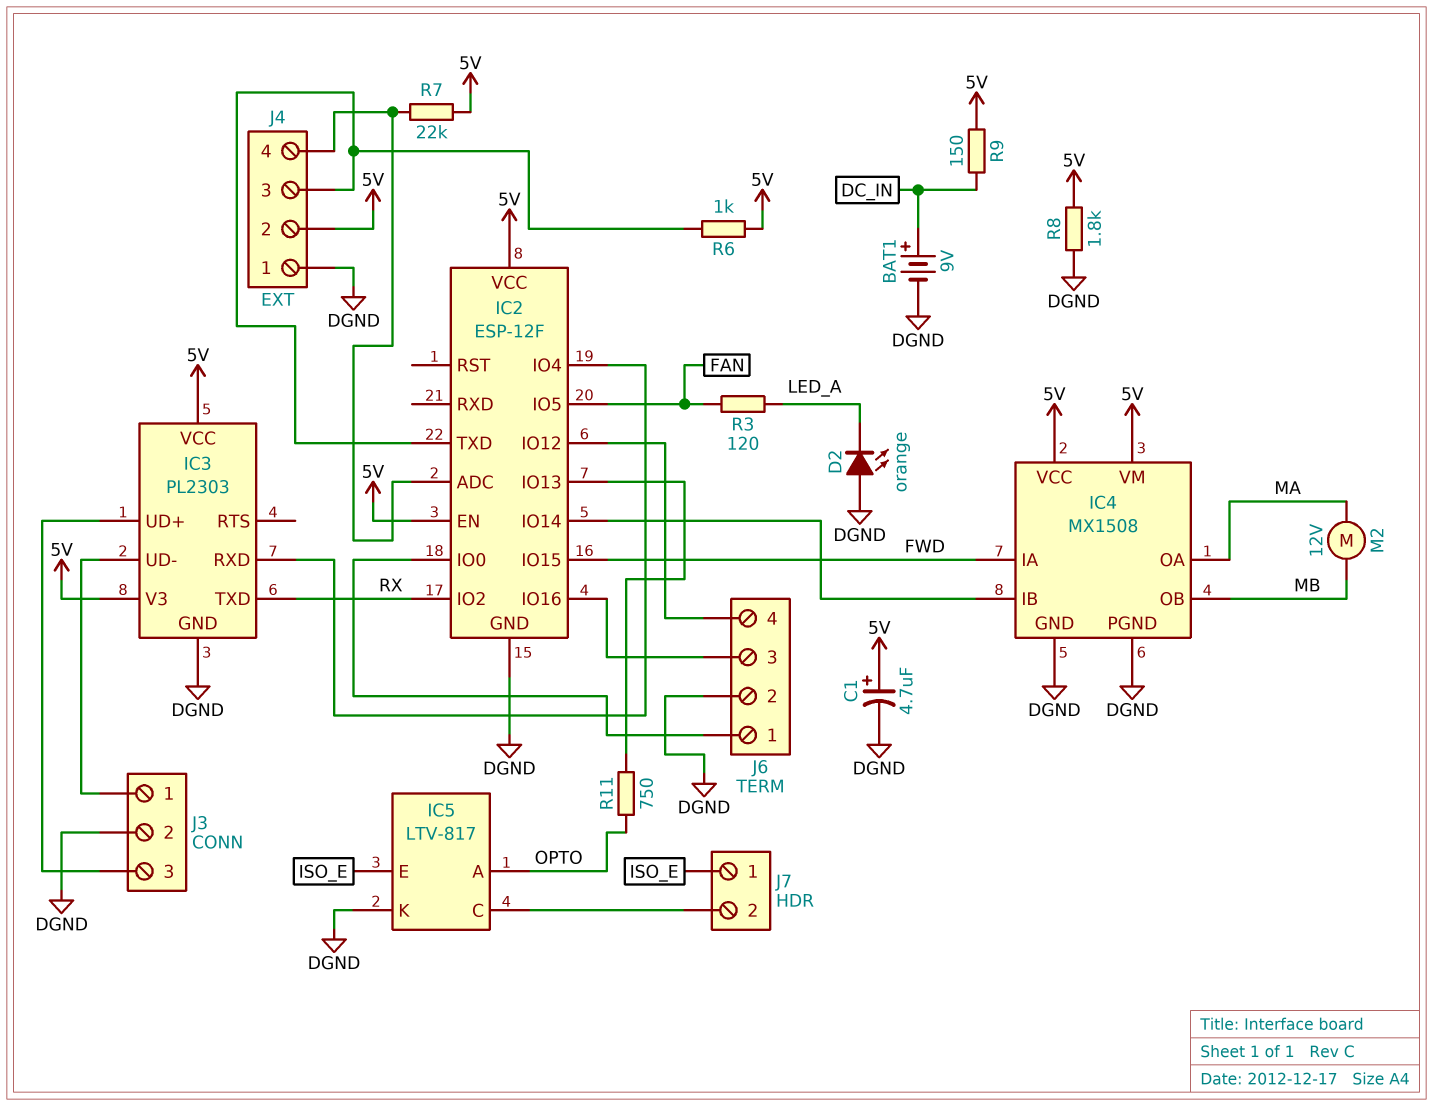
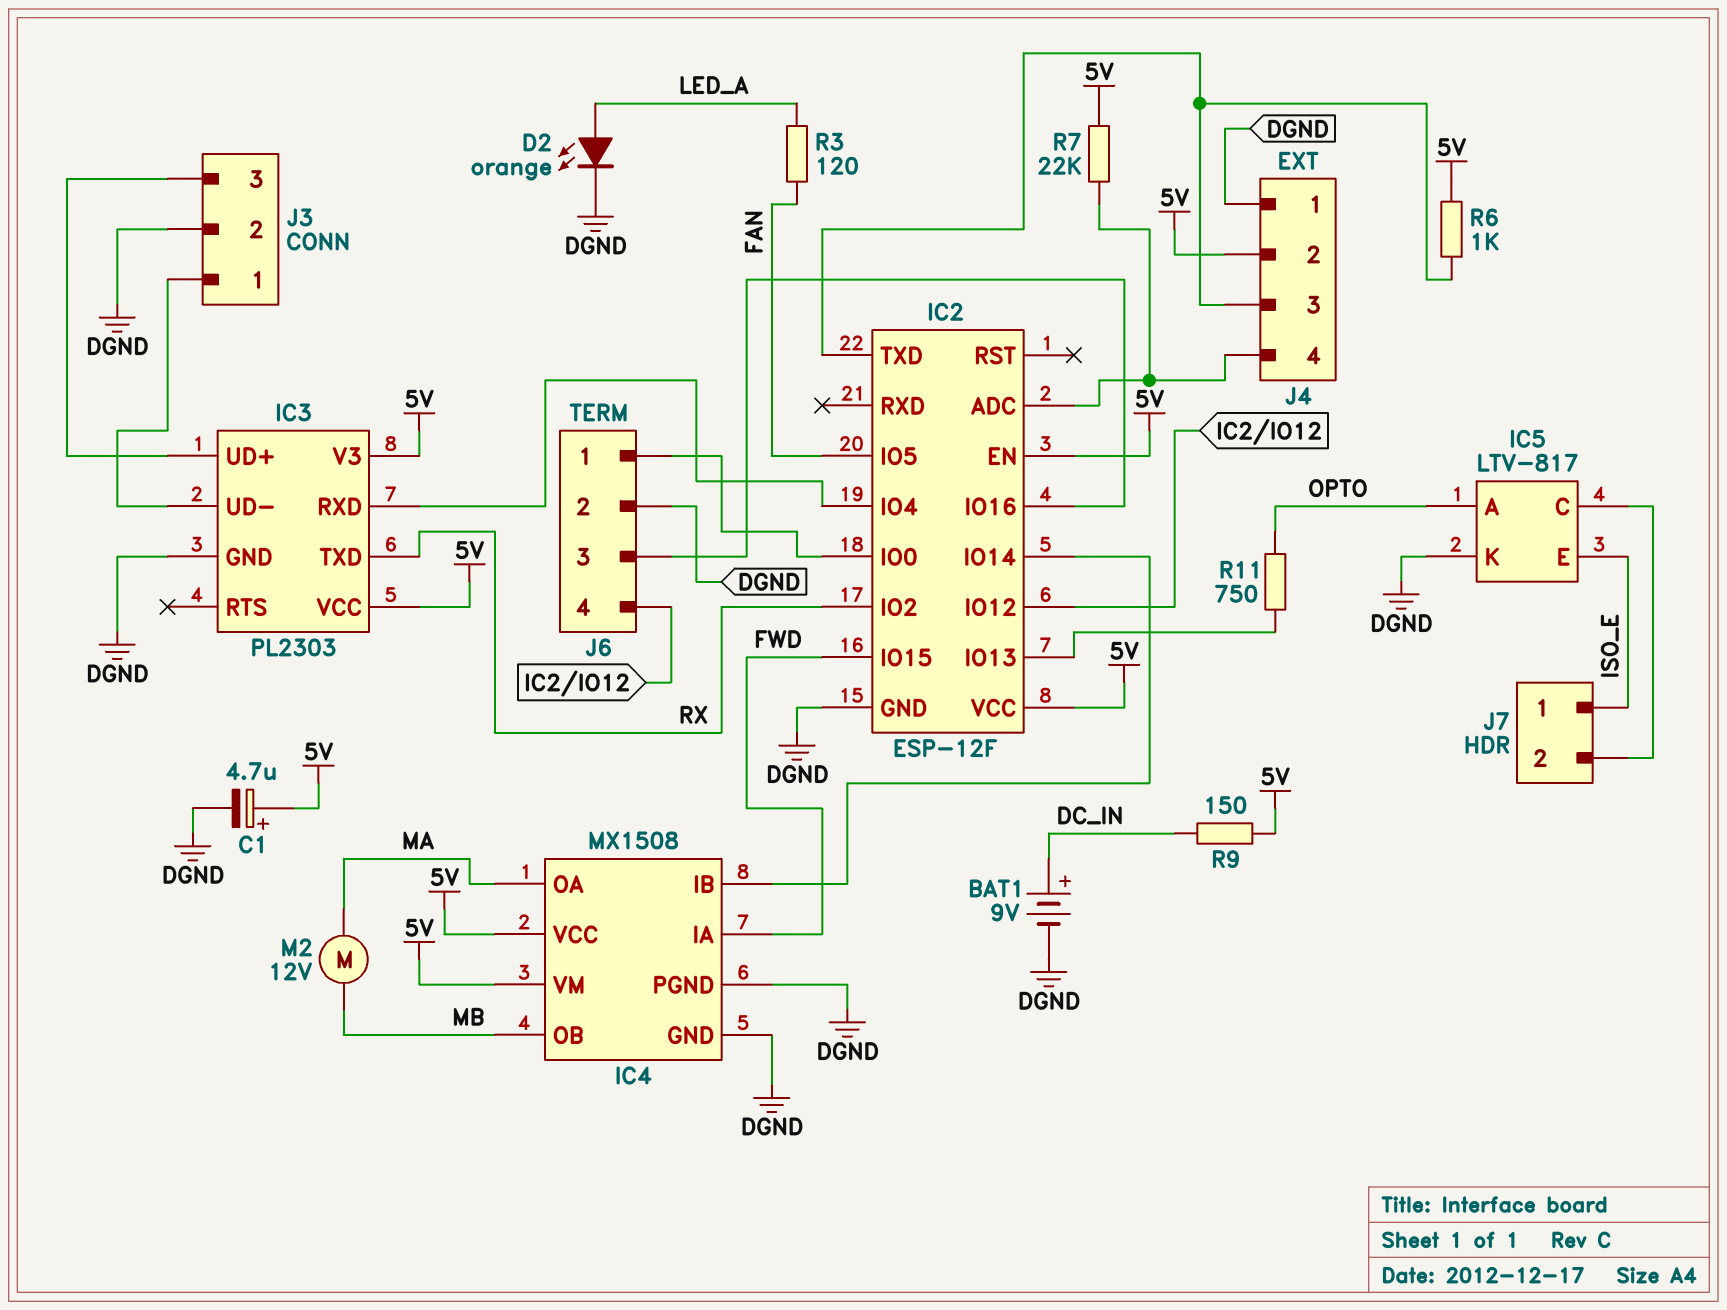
D2: LED orange (A DGND, K LED_A) -> LED orange (A LED_A, K DGND)
R8: 1.8k (5V, DGND) -> none

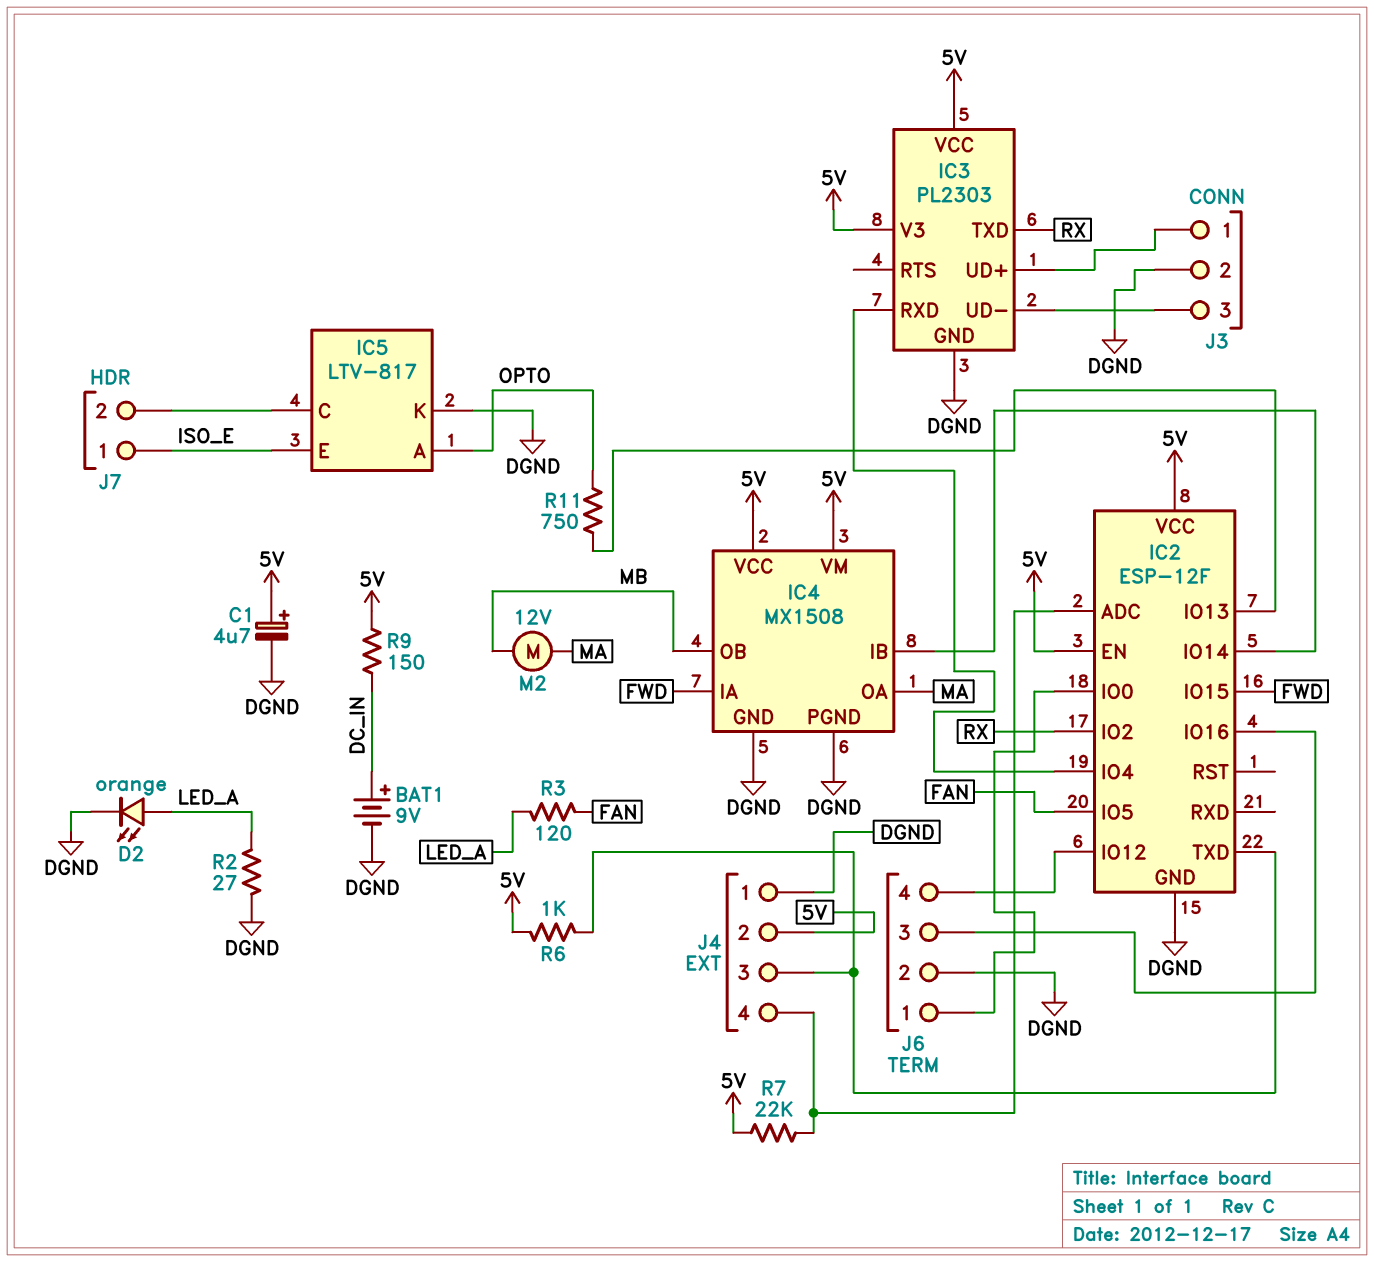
J3 pin 1: IC3/UD- -> IC3/UD+
J3 pin 3: IC3/UD+ -> IC3/UD-
R2: none -> 27 (DGND, LED_A)

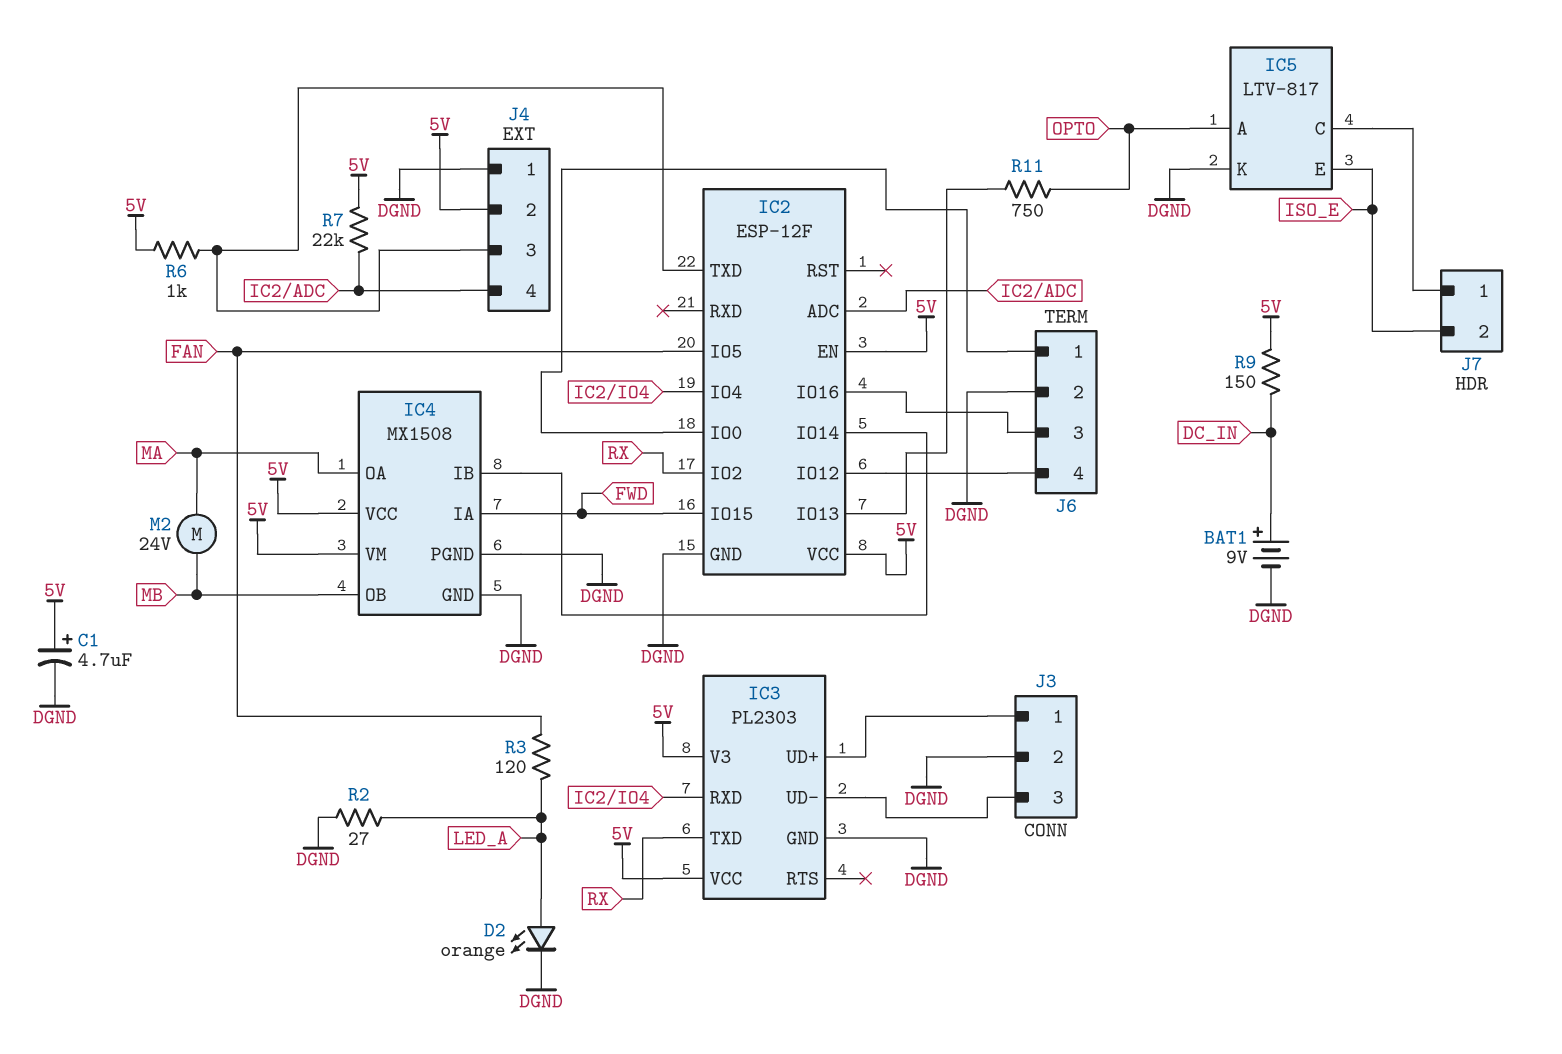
J7 pin 1: ISO_E -> IC5/C
J7 pin 2: IC5/C -> ISO_E
M2: motor 12V (MA, MB) -> motor 24V (MA, MB)

